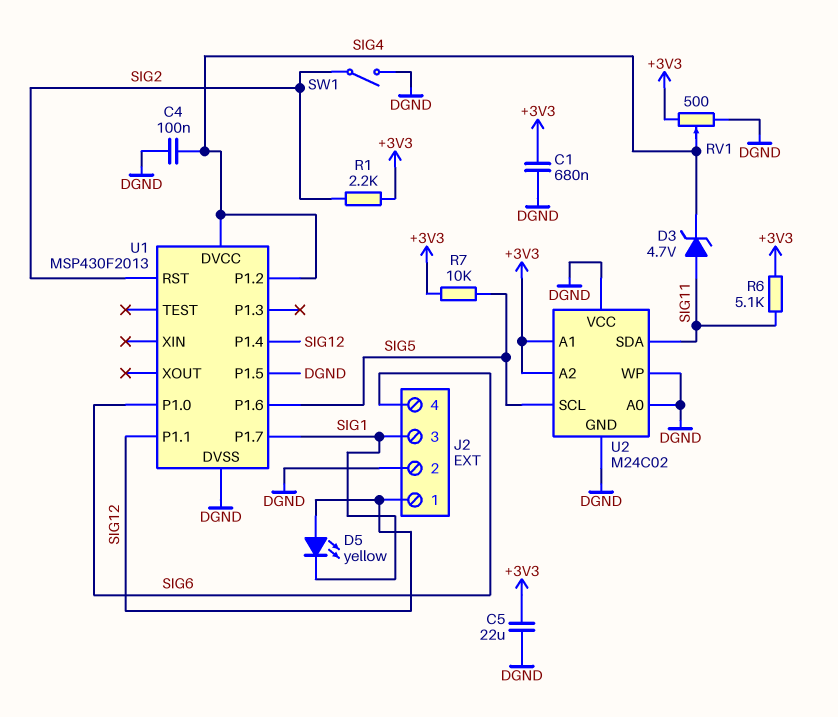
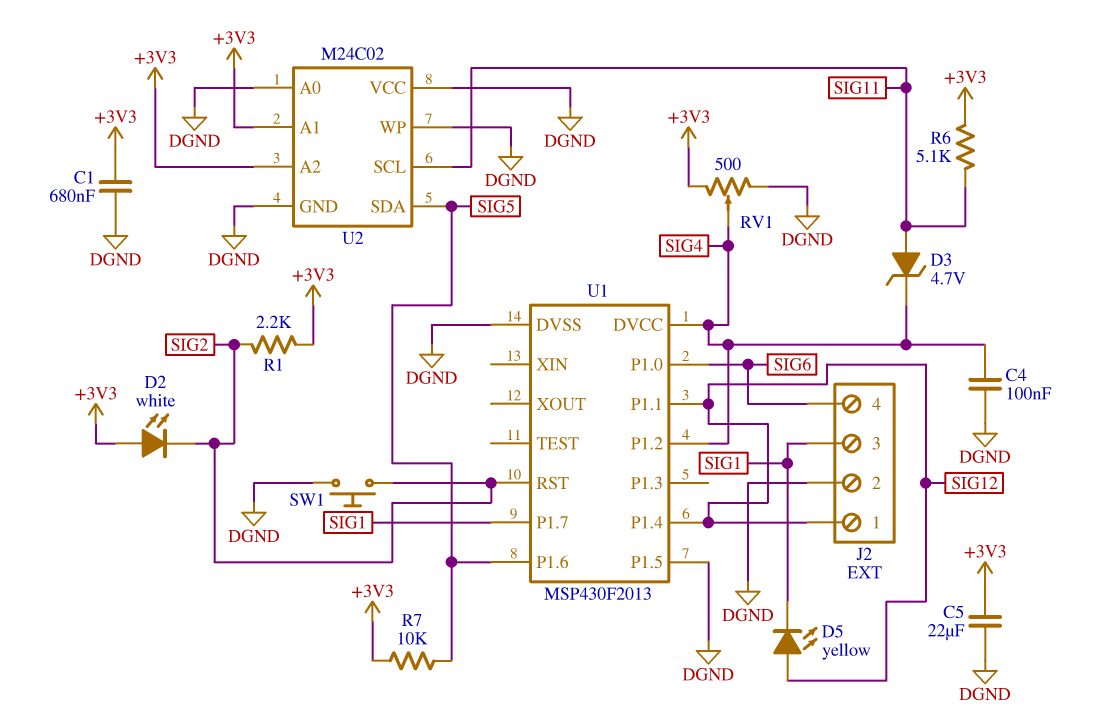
D2: none -> LED white (A +3V3, K SIG2)
SW1: switch (DGND, SIG2) -> button (DGND, SIG2)
U2 pin SCL: SIG5 -> SIG11
U2 pin SDA: SIG11 -> SIG5

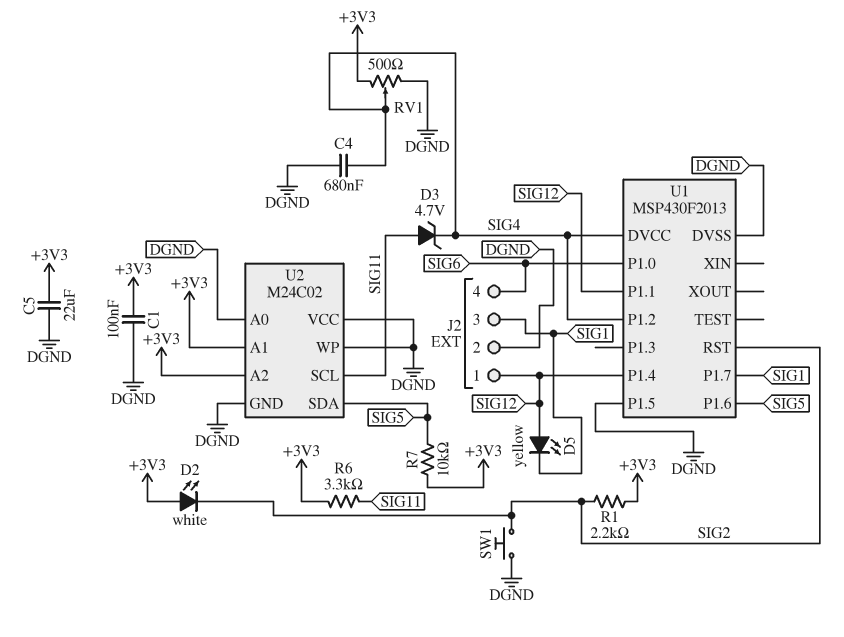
C1: 680nF (+3V3, DGND) -> 100nF (+3V3, DGND)
C4: 100nF (DGND, SIG4) -> 680nF (DGND, SIG4)
R6: 5.1k (+3V3, SIG11) -> 3.3k (+3V3, SIG11)

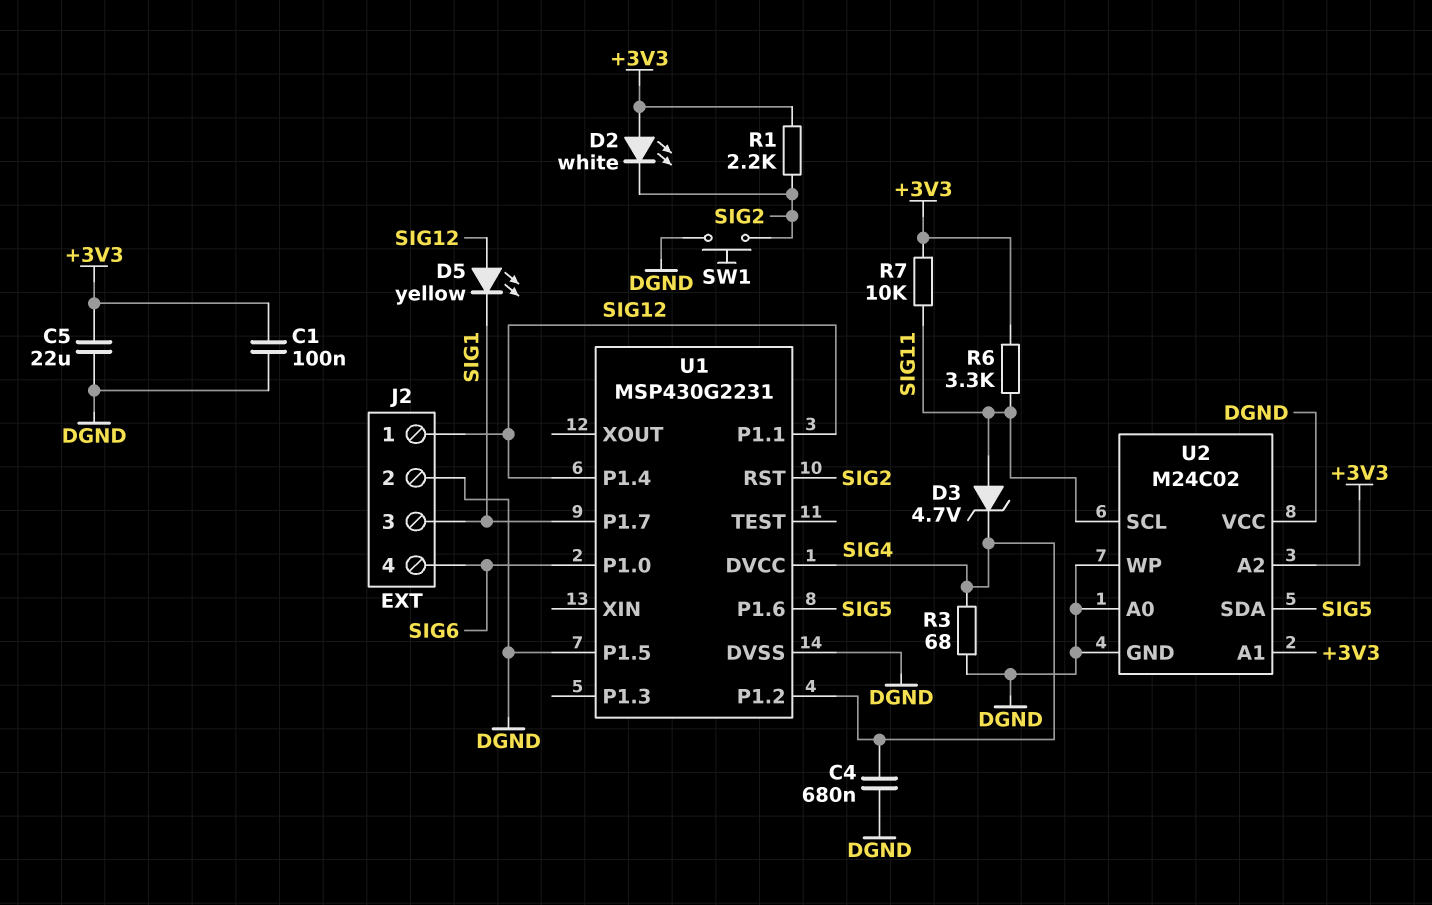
R3: none -> 68 (DGND, SIG4)
R7: 10k (+3V3, SIG5) -> 10k (+3V3, SIG11)
RV1: 500 (+3V3, DGND, wiper SIG4) -> none
U1: MSP430F2013 -> MSP430G2231

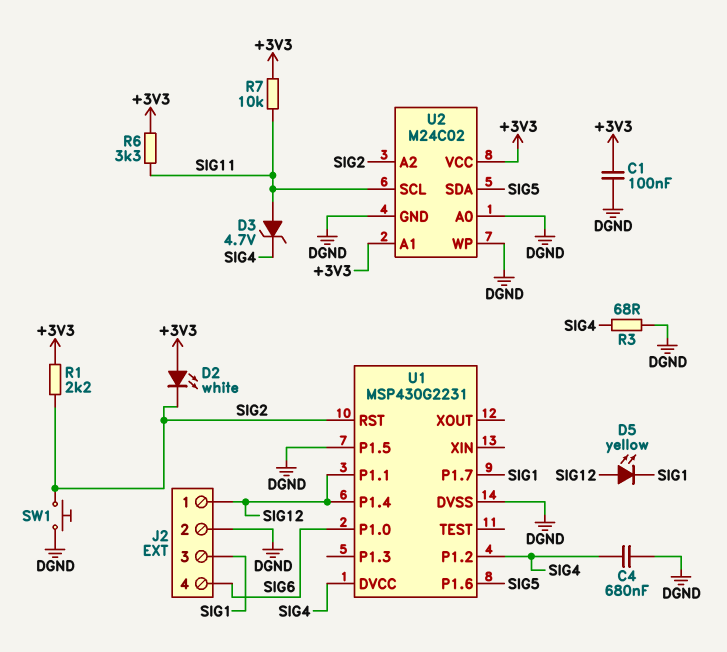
C5: 22uF (+3V3, DGND) -> none
U2 pin A2: +3V3 -> SIG2
U2 pin VCC: DGND -> +3V3

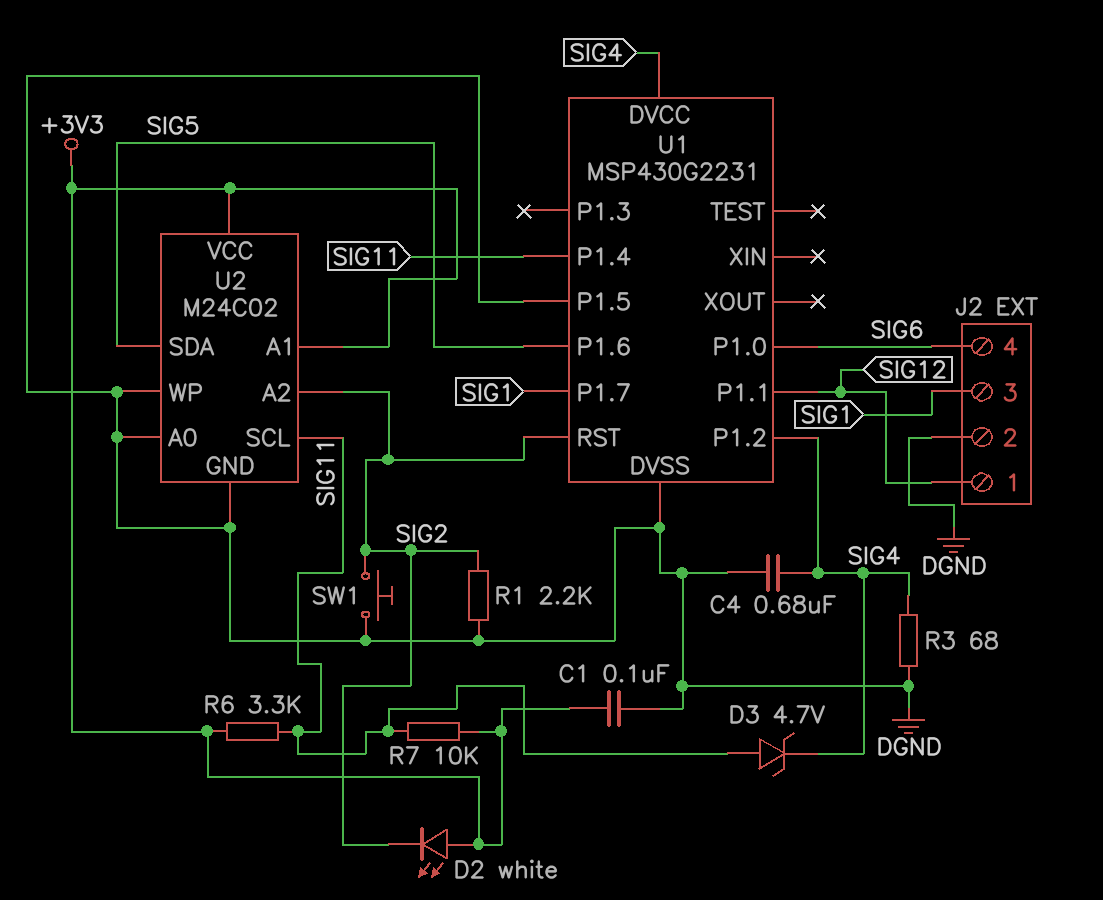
D5: LED yellow (A SIG12, K SIG1) -> none
R1: 2.2k (+3V3, SIG2) -> 2.2k (DGND, SIG2)
U1 pin P1.4: SIG12 -> SIG11

